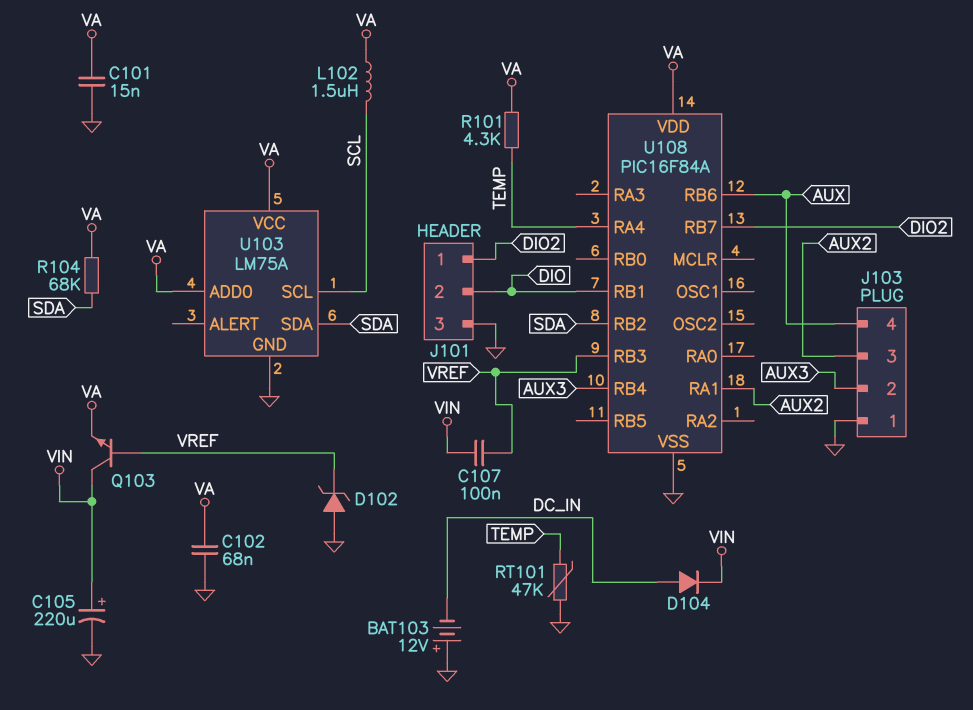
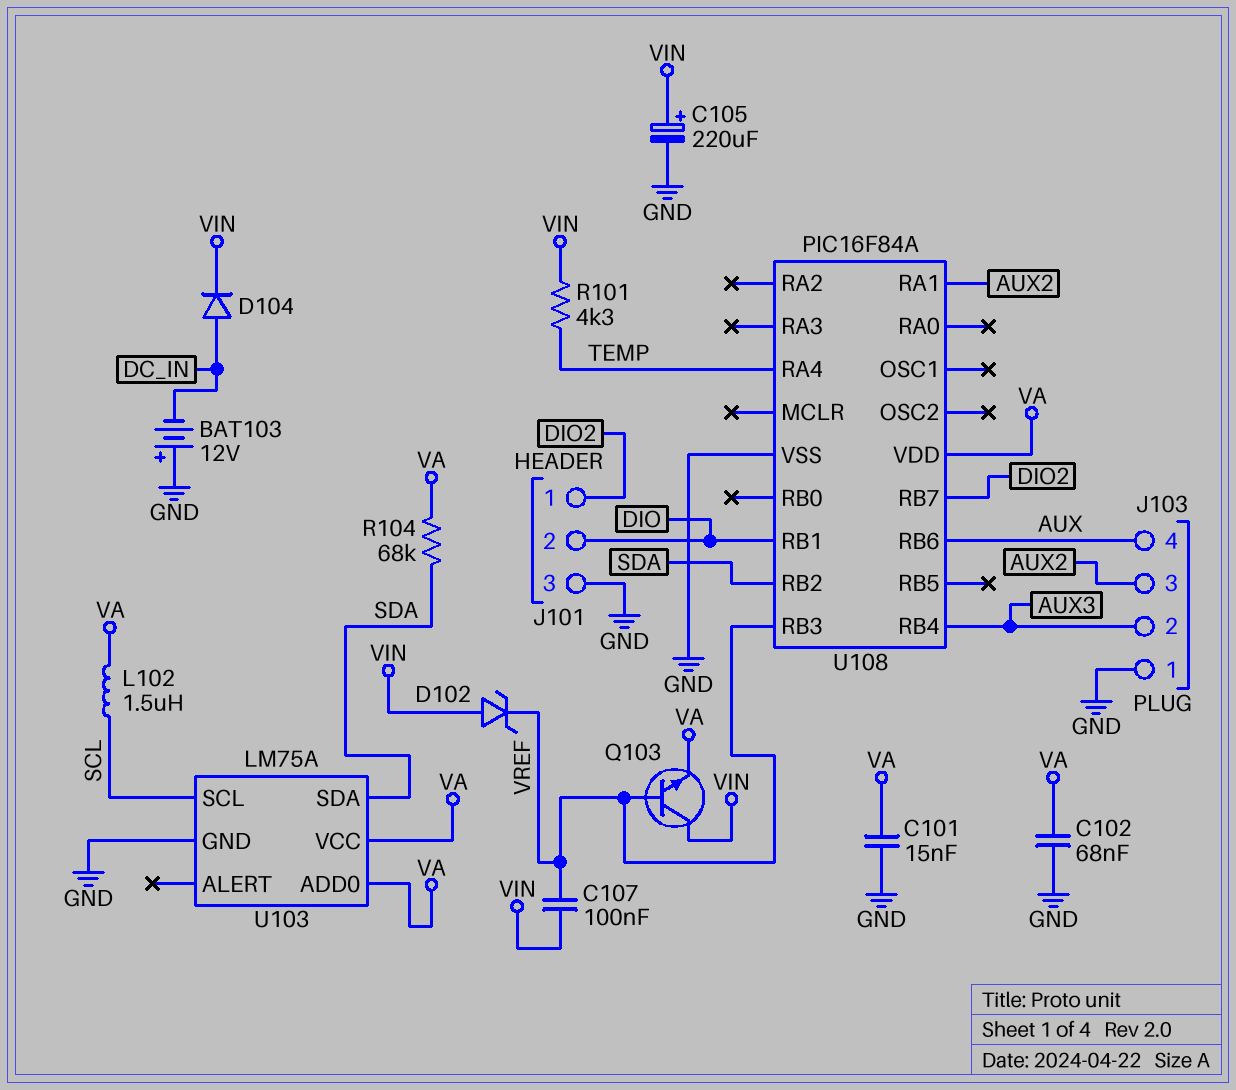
D102: zener (A GND, K VREF) -> zener (A VIN, K VREF)
R101: 4.3k (TEMP, VA) -> 4.3k (TEMP, VIN)
RT101: 47k (GND, TEMP) -> none

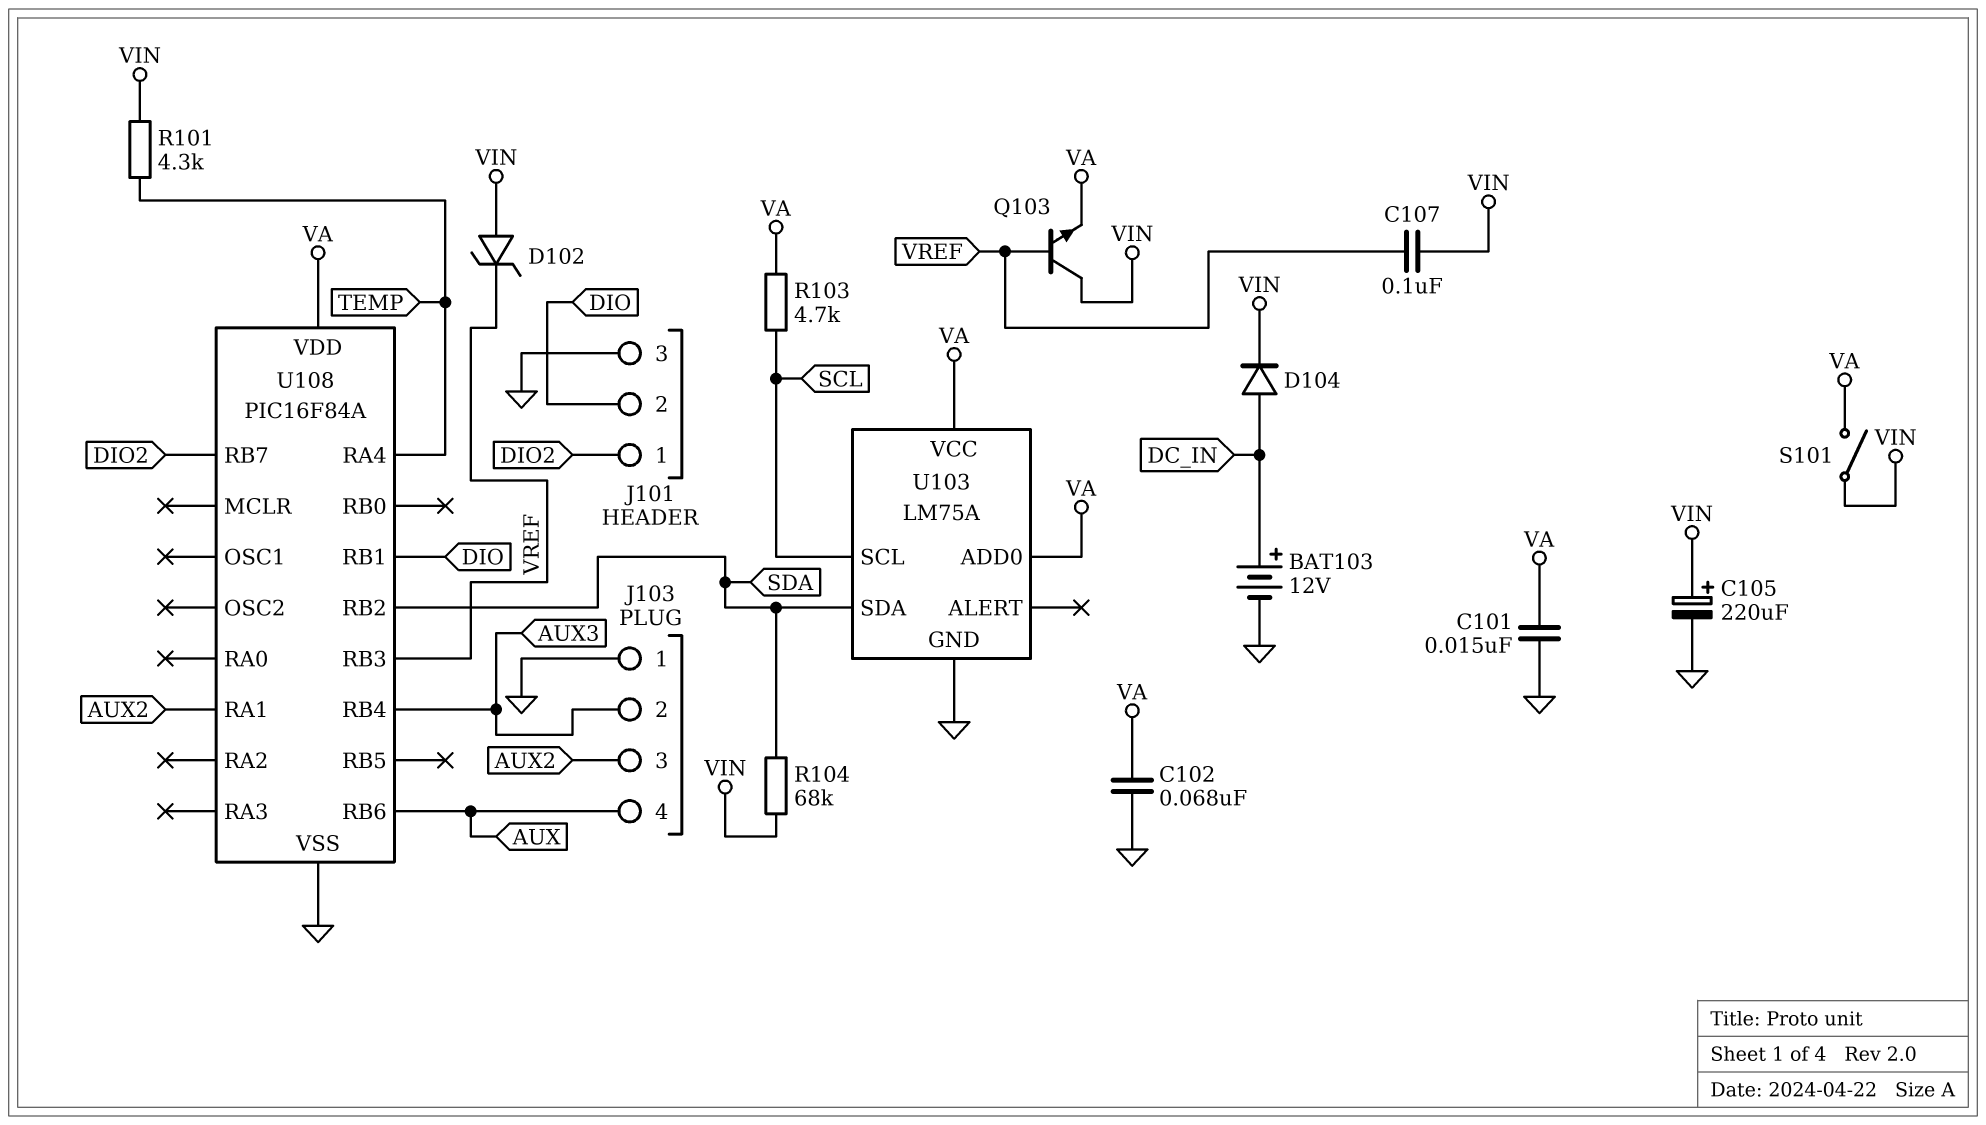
BAT103: 12V (plus GND, minus DC_IN) -> 12V (plus DC_IN, minus GND)
L102: 1.5uH (SCL, VA) -> none
R103: none -> 4.7k (SCL, VA)
R104: 68k (SDA, VA) -> 68k (SDA, VIN)
S101: none -> switch (VA, VIN)

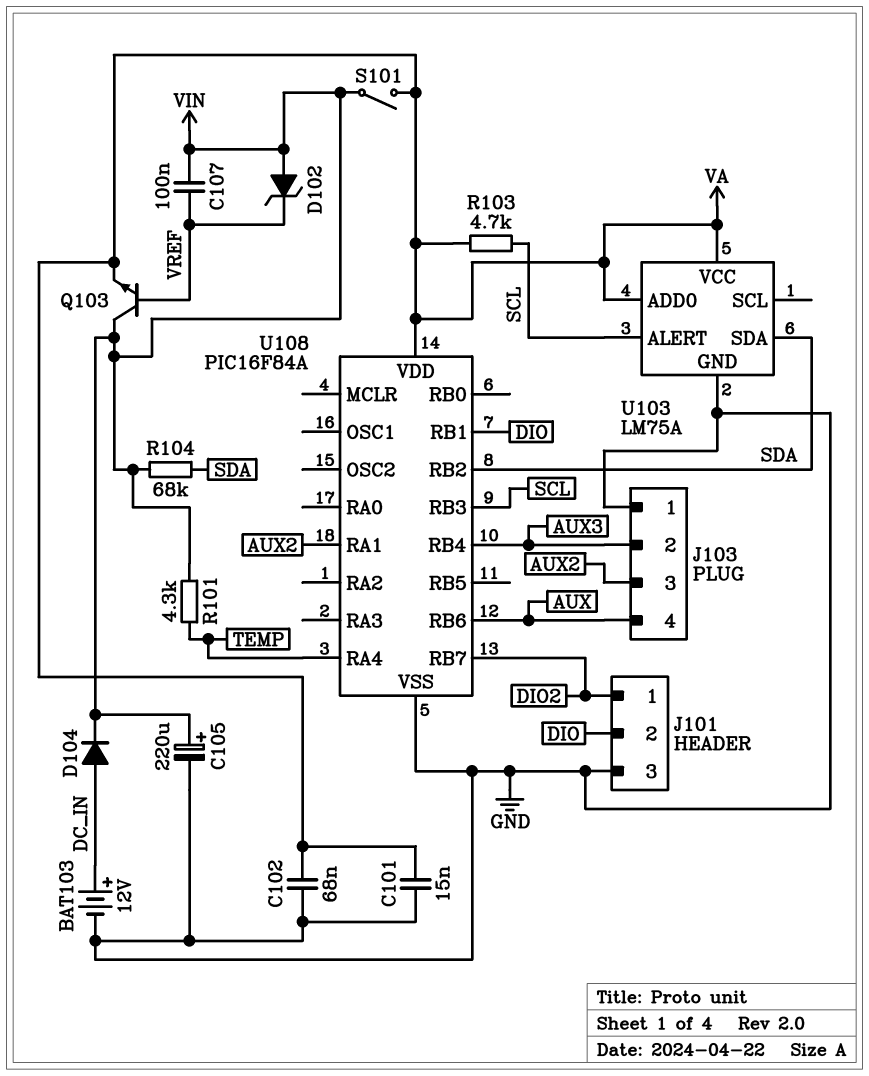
U103 pin ALERT: none -> SCL
U103 pin SCL: SCL -> none
U108 pin RB3: VREF -> SCL

